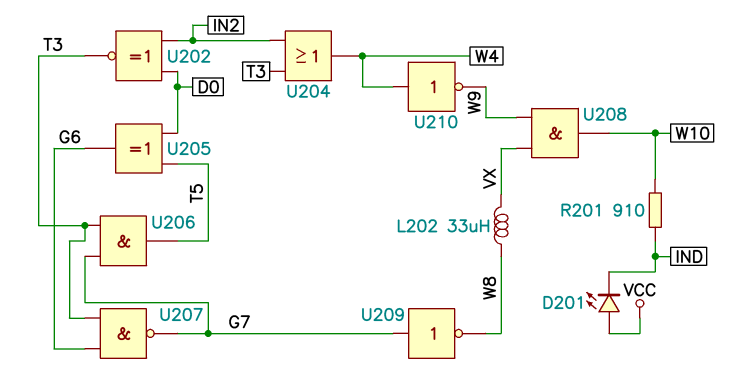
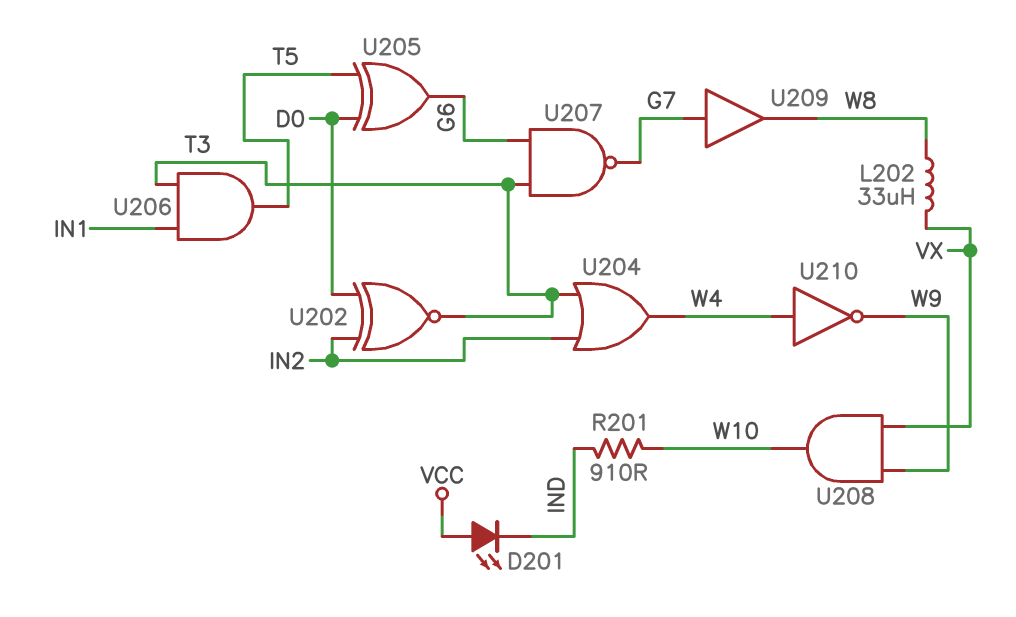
U206: AND (in G7, in T3, out T5) -> AND (in IN1, in T3, out T5)
U209: NOT (in G7, out W8) -> buffer (in G7, out W8)

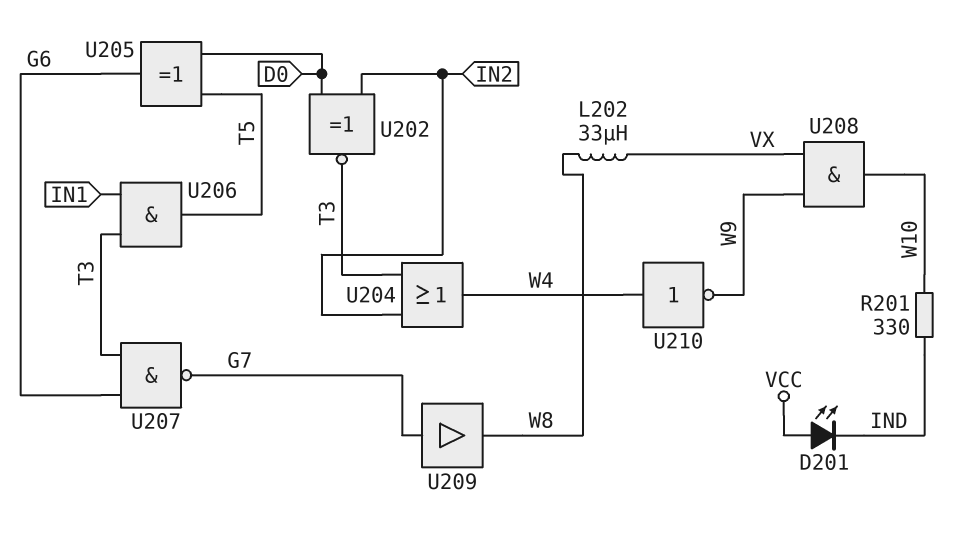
R201: 910 (IND, W10) -> 330 (IND, W10)

